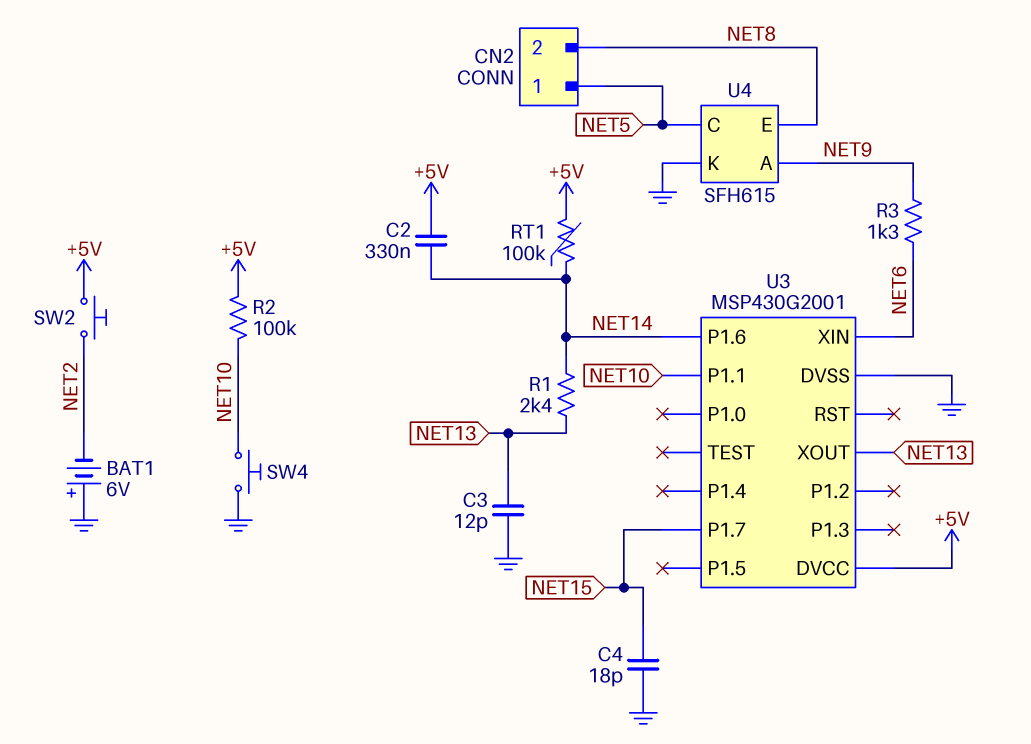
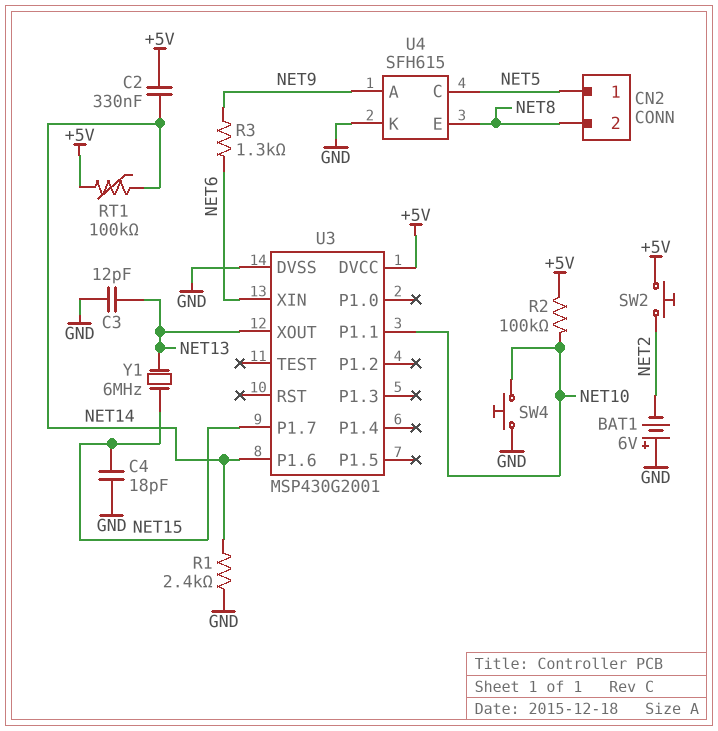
R1: 2.4k (NET13, NET14) -> 2.4k (GND, NET14)
Y1: none -> 6MHz (NET13, NET15)

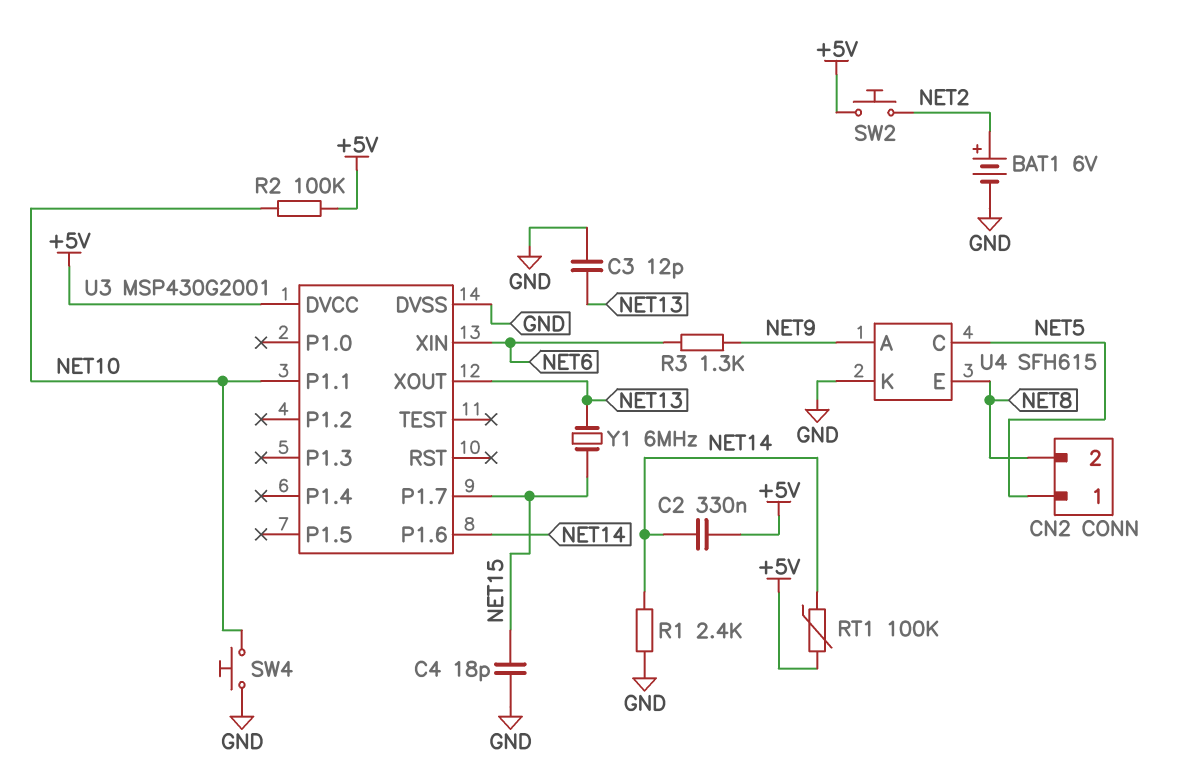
BAT1: 6V (plus GND, minus NET2) -> 6V (plus NET2, minus GND)

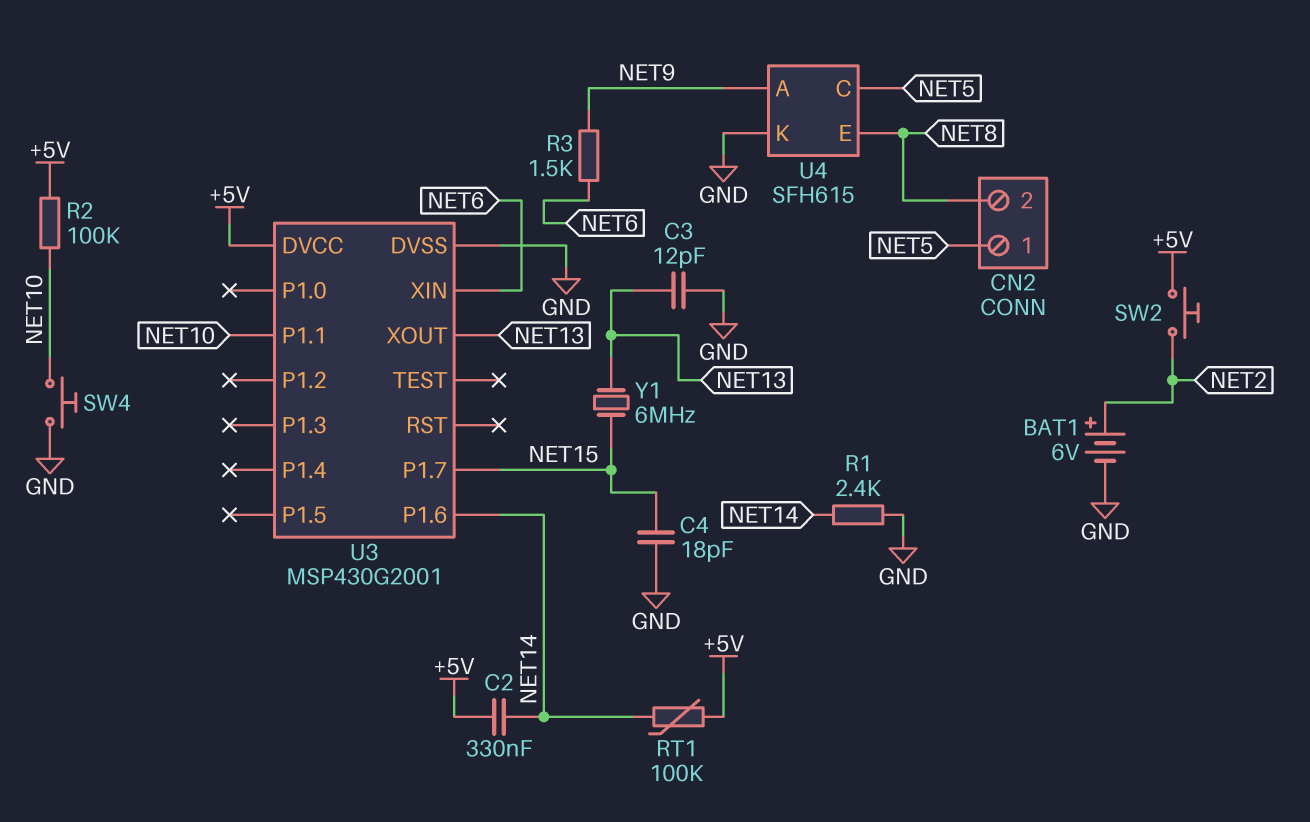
R3: 1.3k (NET6, NET9) -> 1.5k (NET6, NET9)

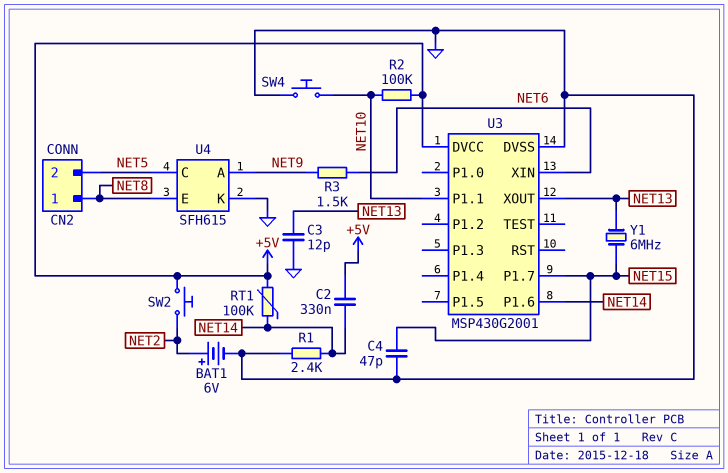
C4: 18pF (GND, NET15) -> 47pF (GND, NET15)
CN2 pin 1: NET5 -> NET8
CN2 pin 2: NET8 -> NET5

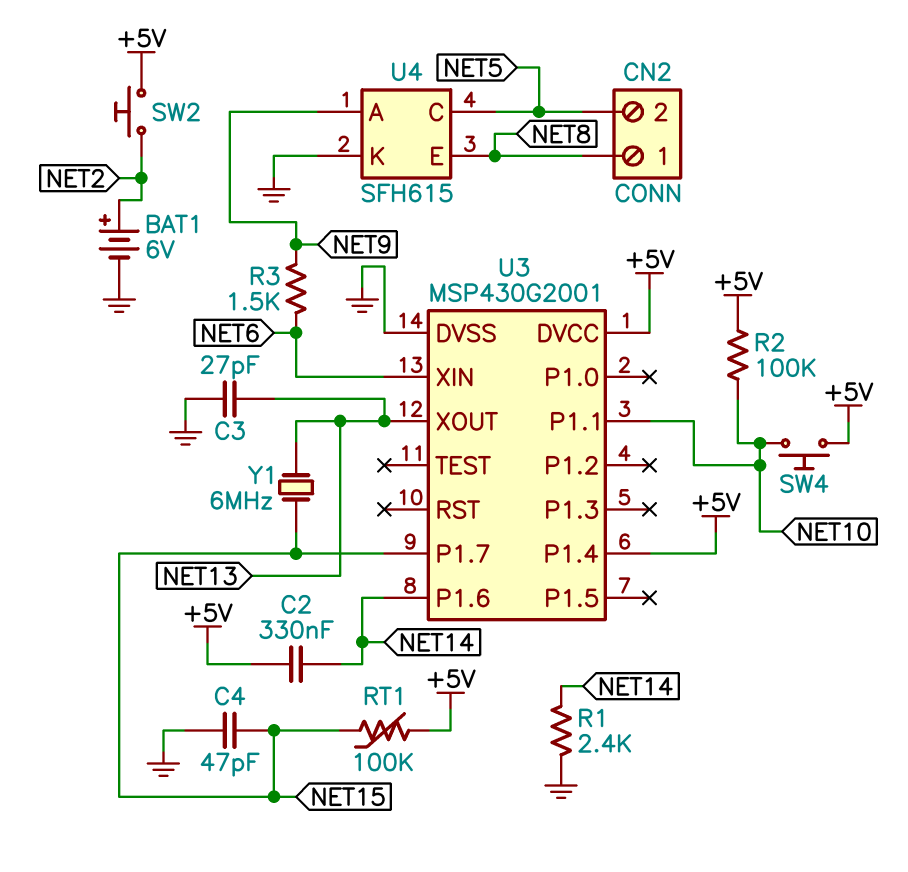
C3: 12pF (GND, NET13) -> 27pF (GND, NET13)
RT1: 100k (+5V, NET14) -> 100k (+5V, NET15)
SW4: button (GND, NET10) -> button (+5V, NET10)
U3 pin P1.4: none -> +5V

